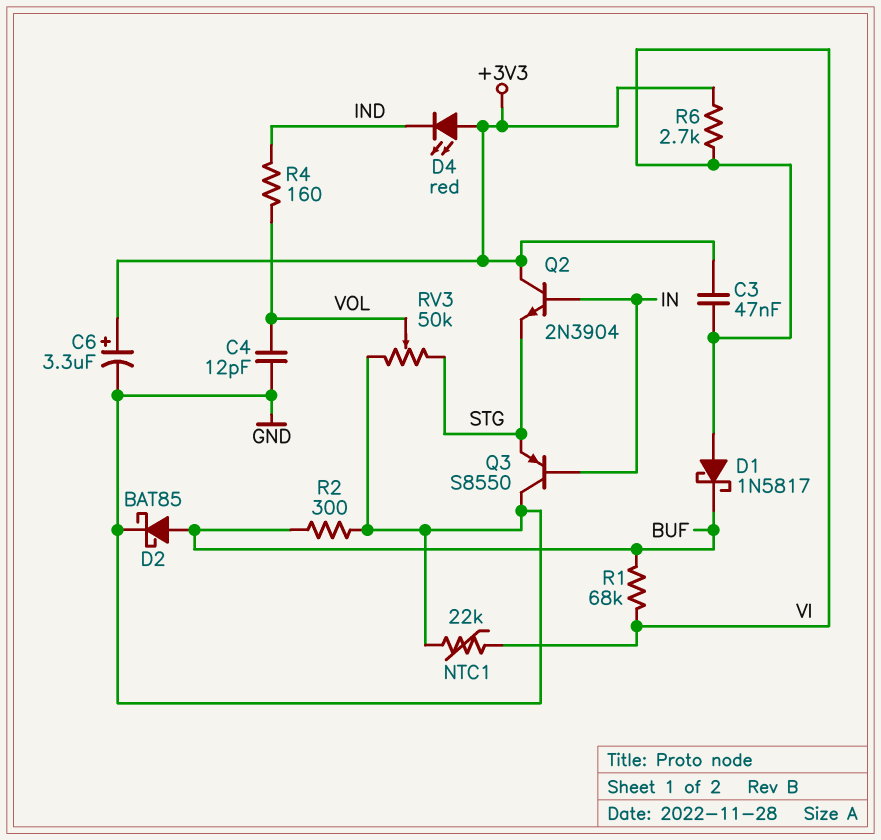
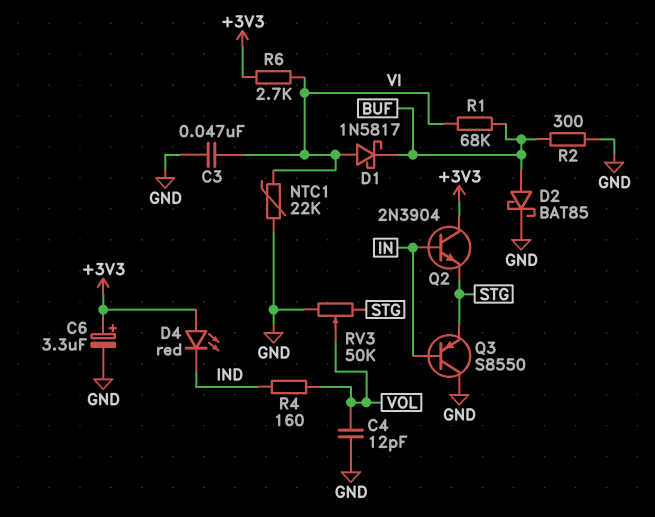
C3: 47nF (+3V3, VI) -> 47nF (GND, VI)

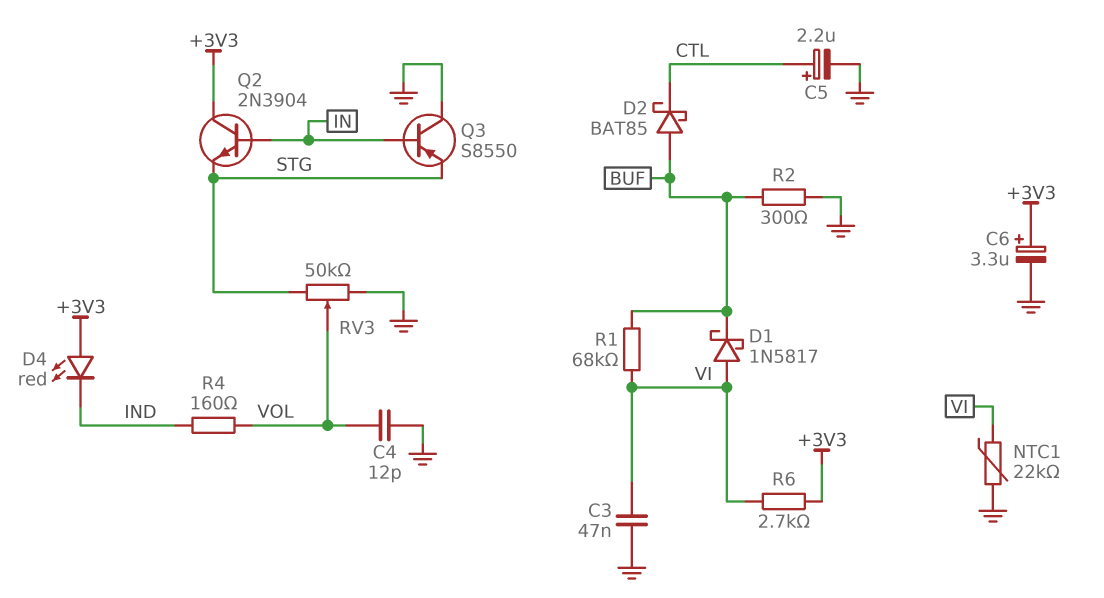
C5: none -> 2.2uF (plus CTL, minus GND)
D2: schottky BAT85 (A BUF, K GND) -> schottky BAT85 (A BUF, K CTL)

